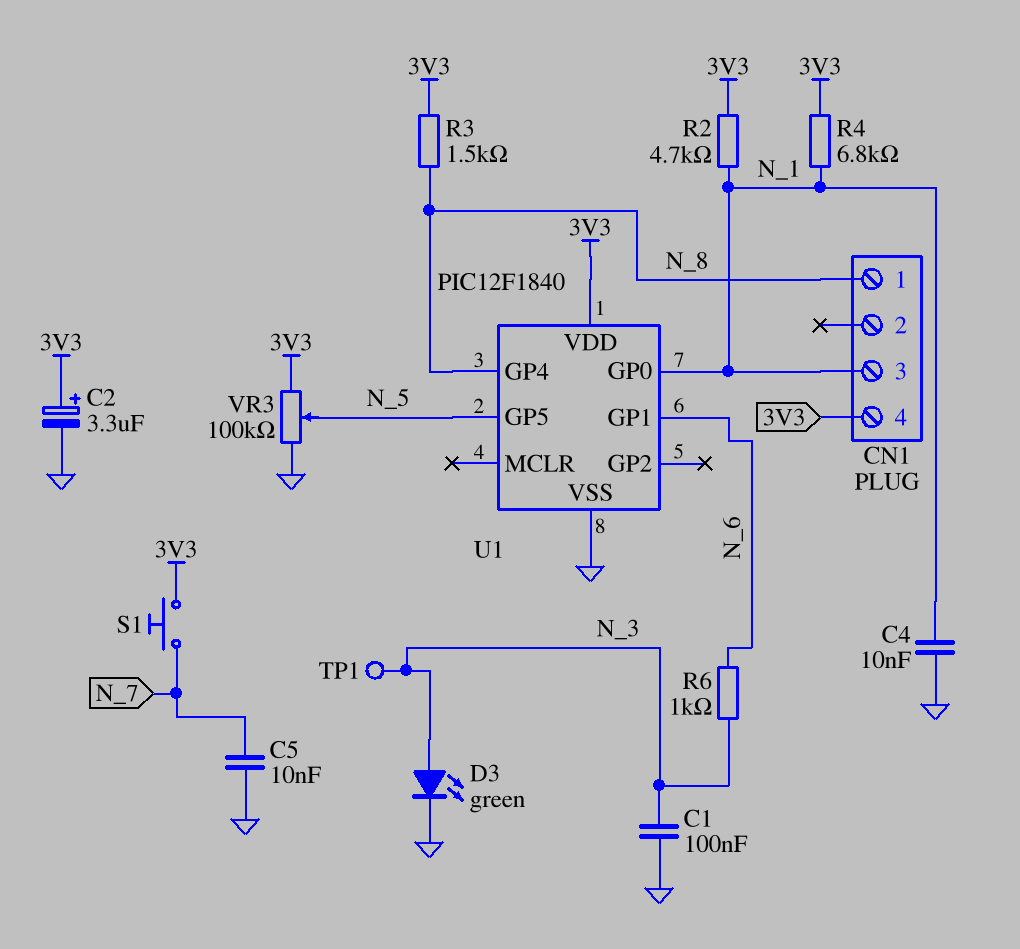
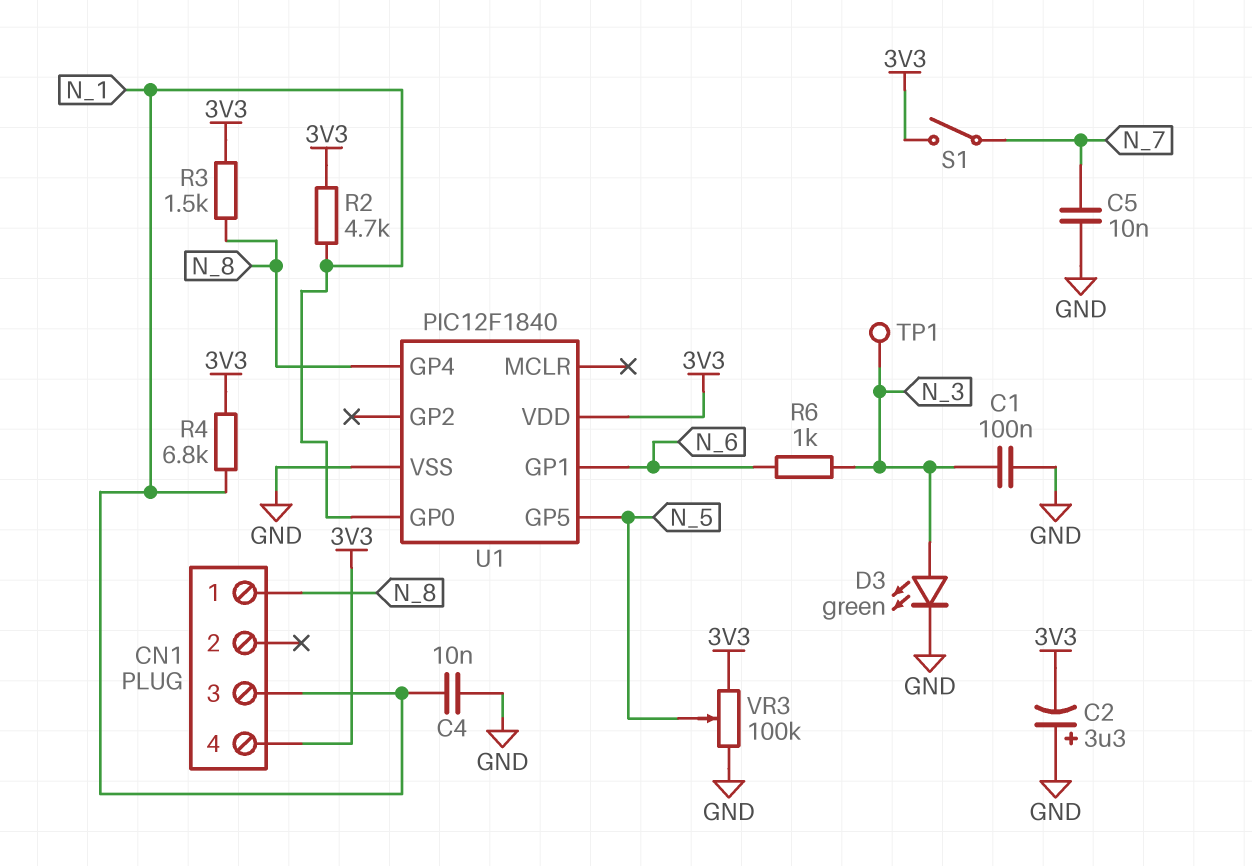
C2: 3.3uF (plus 3V3, minus GND) -> 3.3uF (plus GND, minus 3V3)
S1: button (3V3, N_7) -> switch (3V3, N_7)

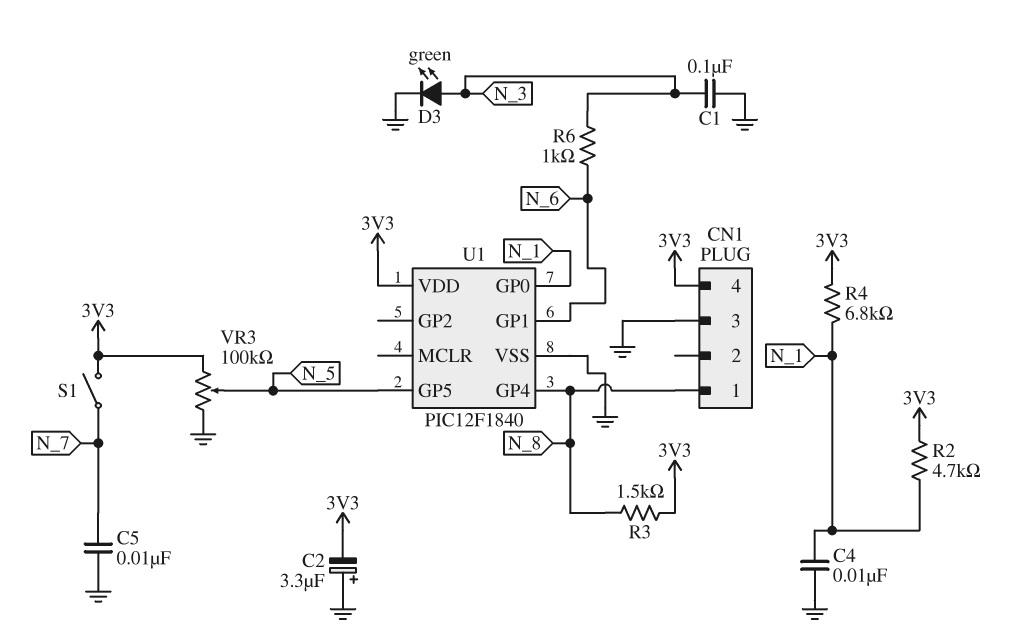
CN1 pin 3: N_1 -> GND
TP1: test point (N_3) -> none

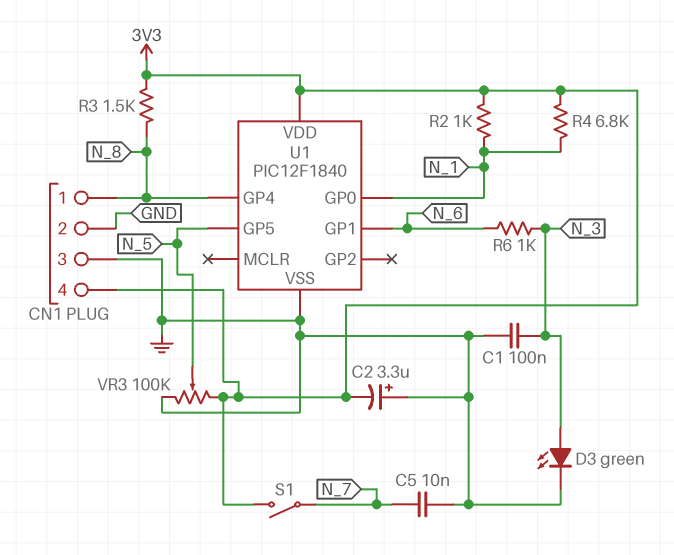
C4: 10nF (GND, N_1) -> none
CN1 pin 2: none -> GND
R2: 4.7k (3V3, N_1) -> 1k (3V3, N_1)

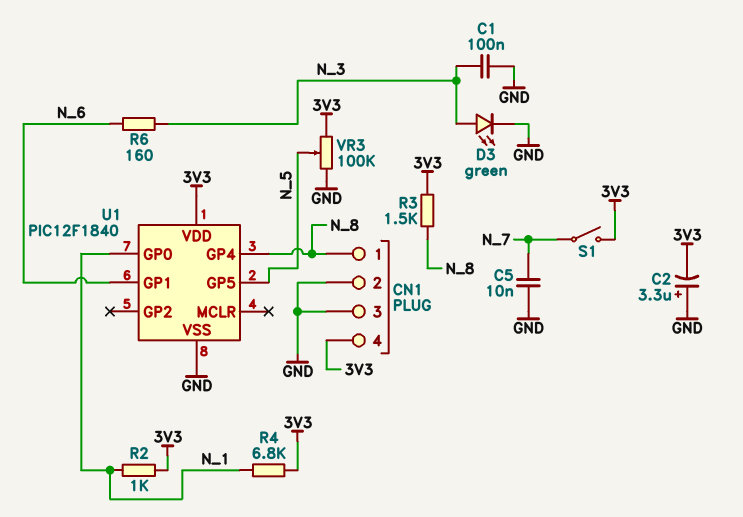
R6: 1k (N_3, N_6) -> 160 (N_3, N_6)

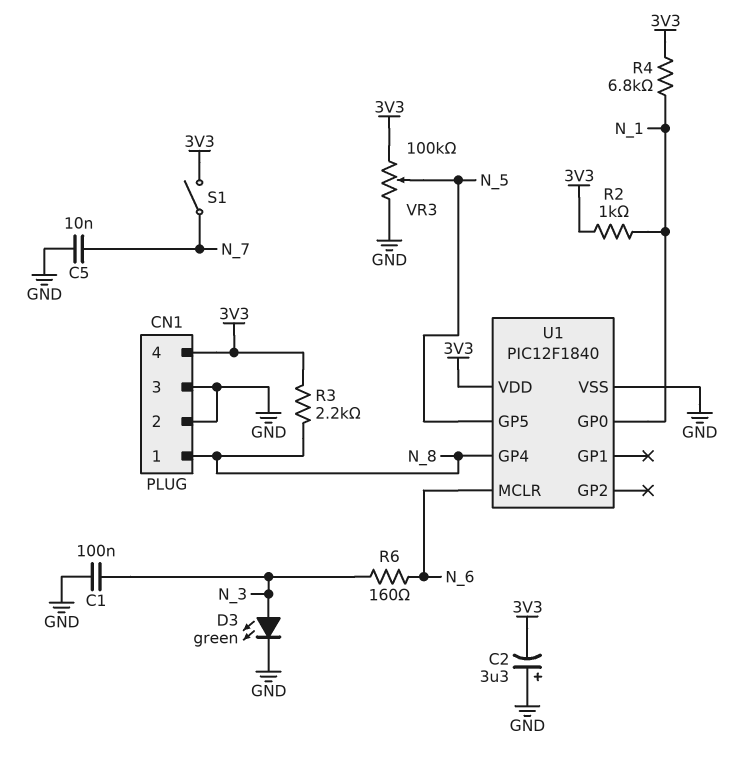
R3: 1.5k (3V3, N_8) -> 2.2k (3V3, N_8)
U1 pin GP1: N_6 -> none
U1 pin MCLR: none -> N_6

